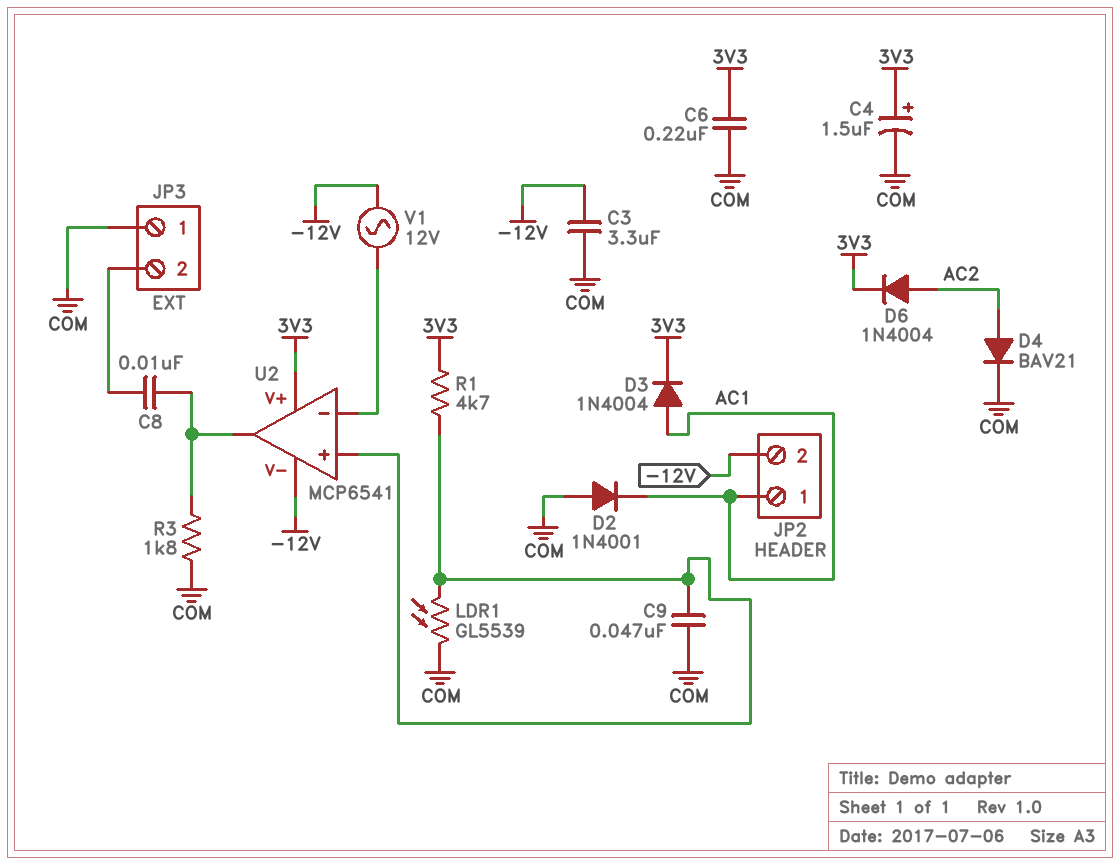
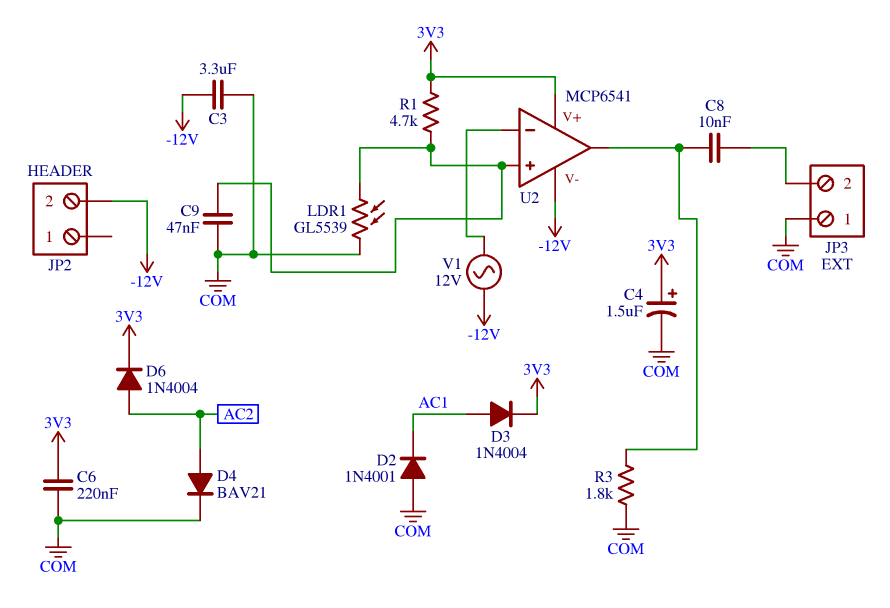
JP2 pin 1: AC1 -> none

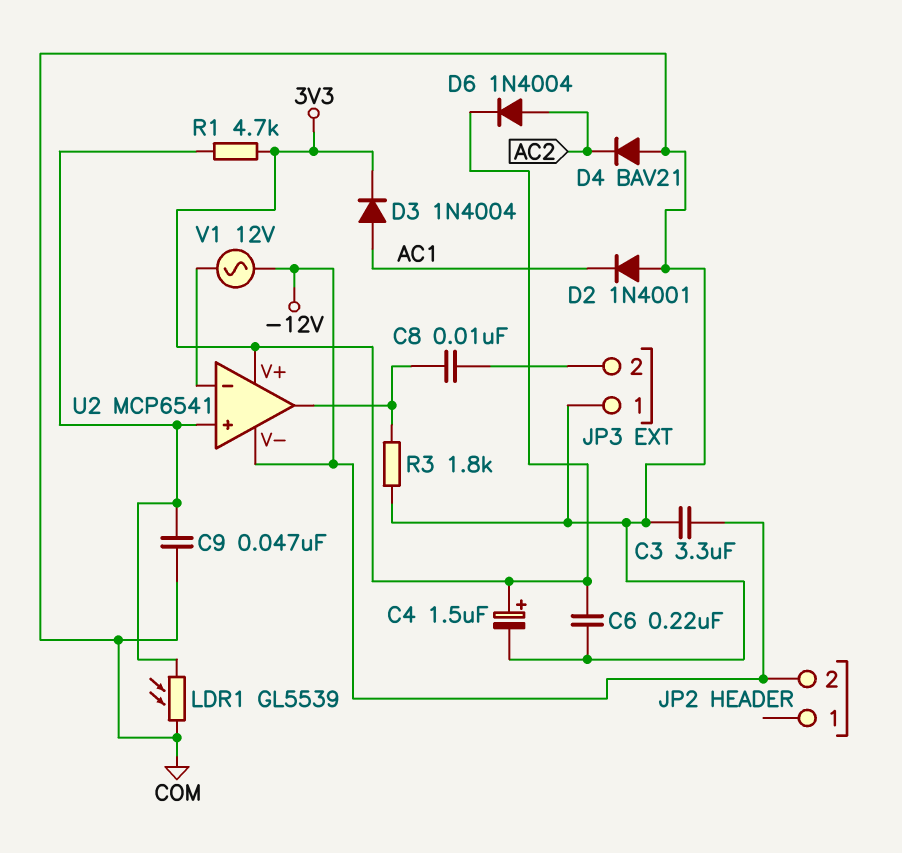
D4: diode BAV21 (A AC2, K COM) -> diode BAV21 (A COM, K AC2)

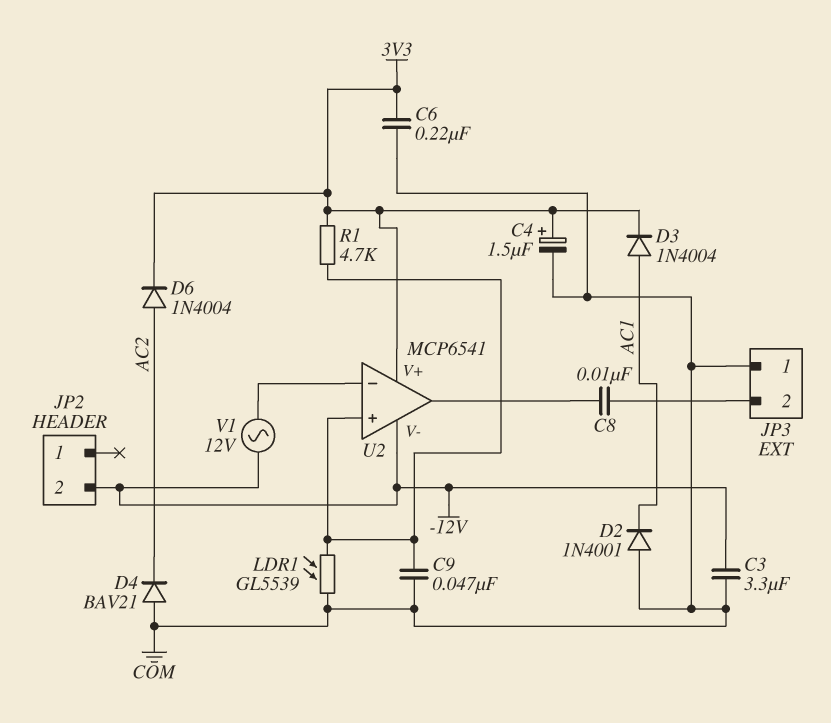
R3: 1.8k (COM, U2/out) -> none

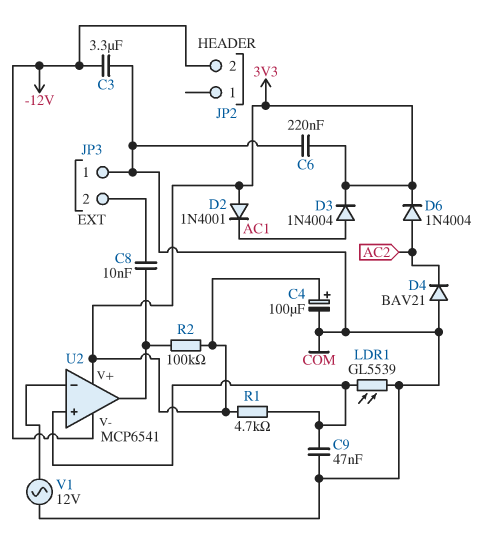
C4: 1.5uF (plus 3V3, minus COM) -> 100uF (plus 3V3, minus COM)
D2: diode 1N4001 (A COM, K AC1) -> diode 1N4001 (A 3V3, K AC1)
R2: none -> 100k (3V3, U2/out)
V1: AC 12V (-12V, U2/in-) -> AC 12V (COM, U2/in-)

